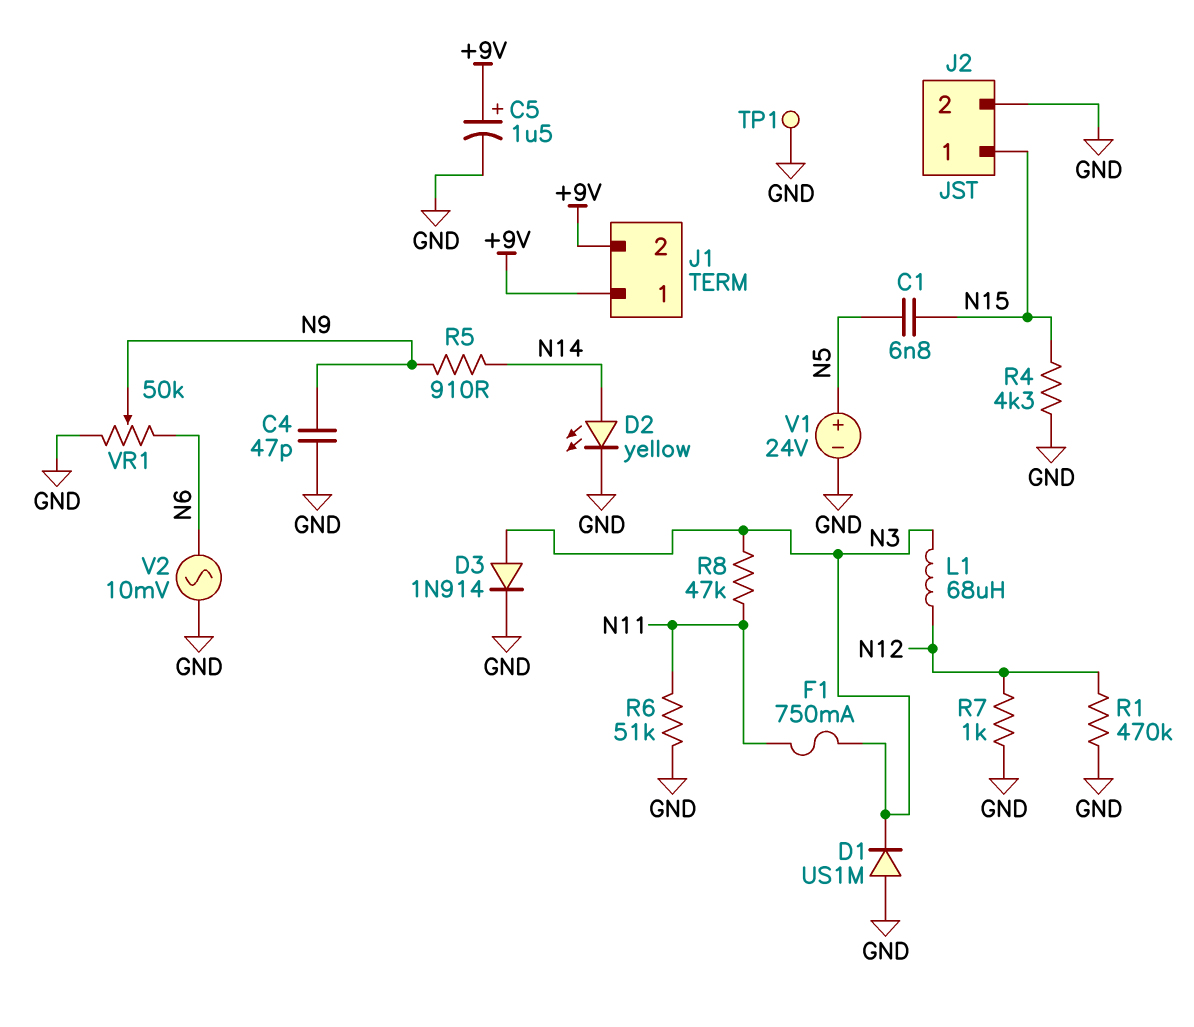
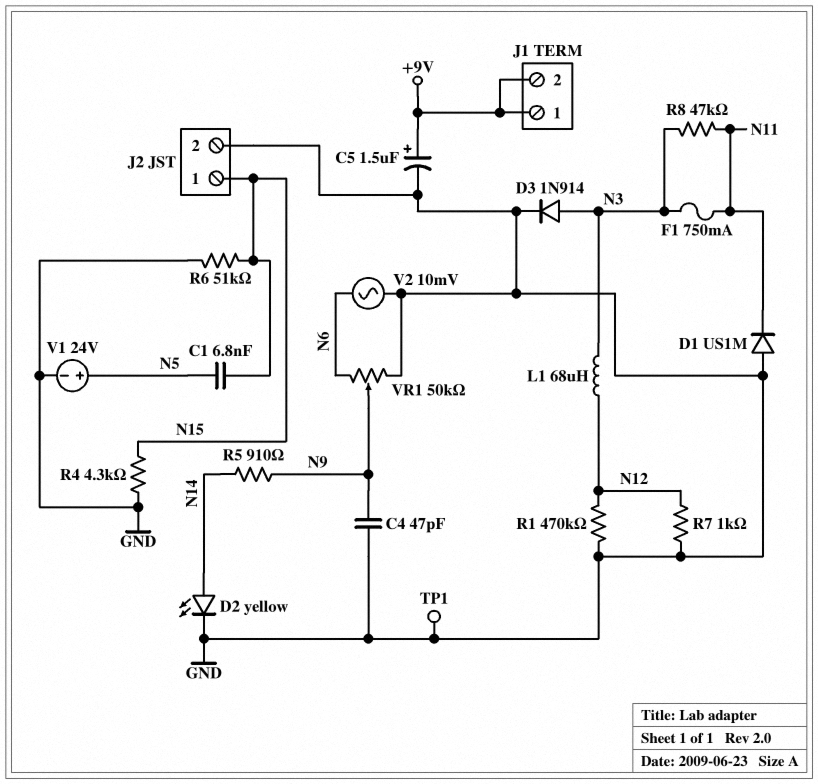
D1: diode US1M (A GND, K N3) -> diode US1M (A GND, K N11)
R6: 51k (GND, N11) -> 51k (GND, N15)

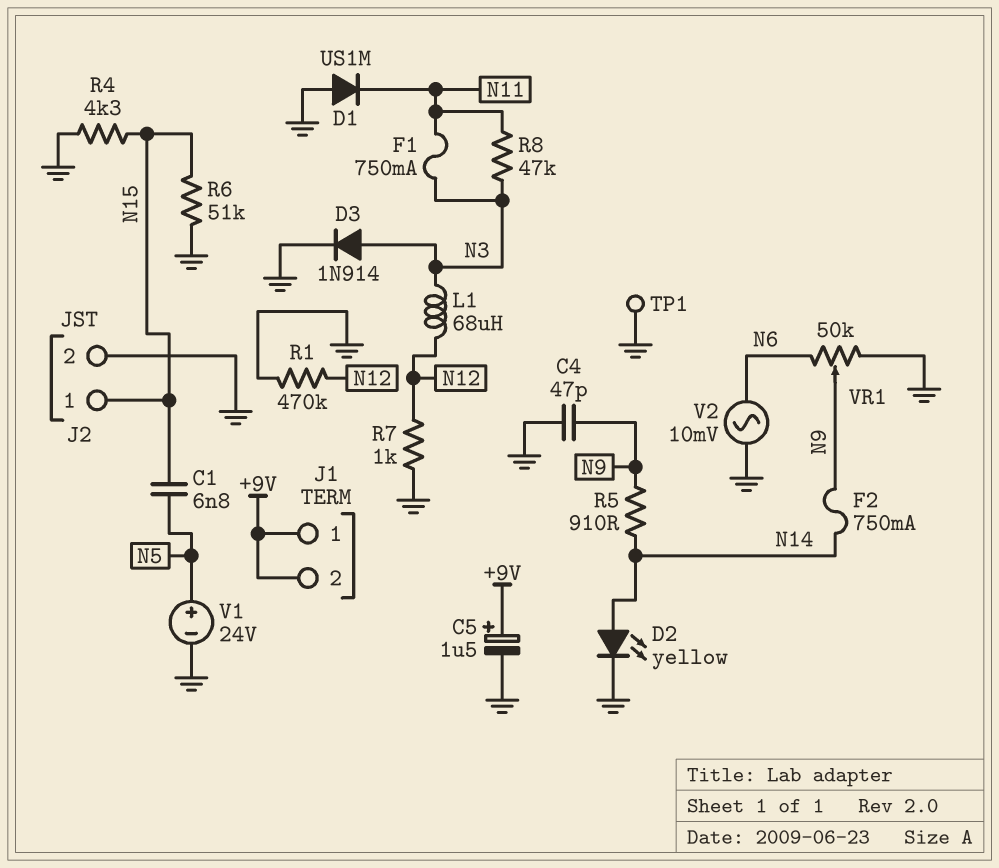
F2: none -> 750mA (N9, N14)

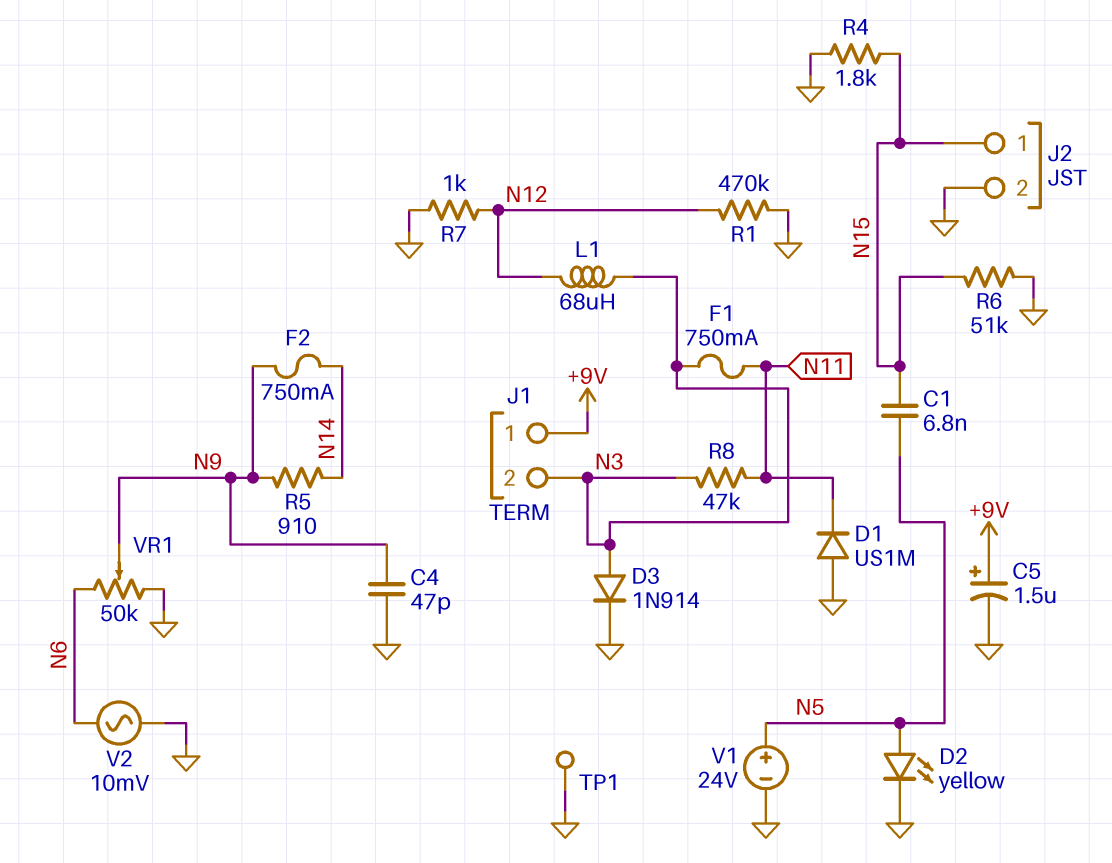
D2: LED yellow (A N14, K GND) -> LED yellow (A N5, K GND)
J1 pin 2: +9V -> N3
R4: 4.3k (GND, N15) -> 1.8k (GND, N15)

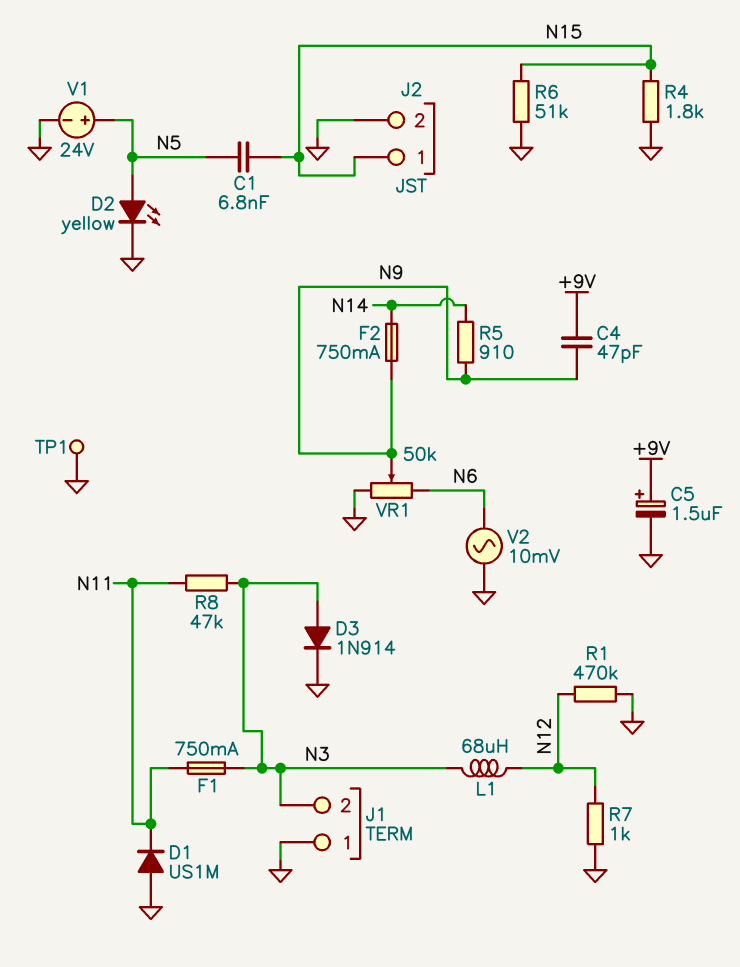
C4: 47pF (GND, N9) -> 47pF (+9V, N9)
J1 pin 1: +9V -> GND

